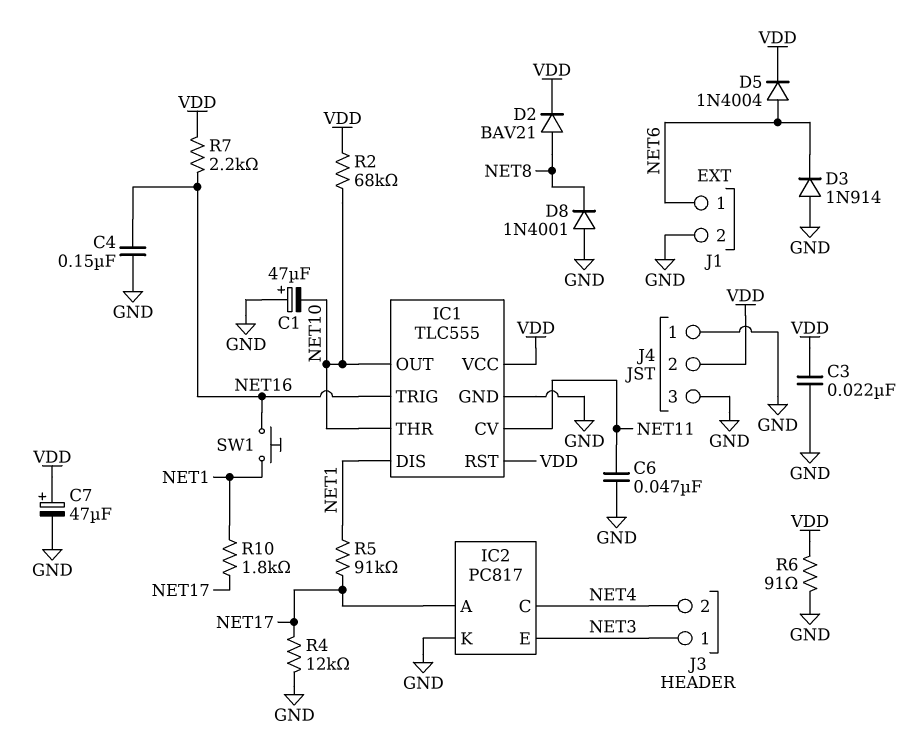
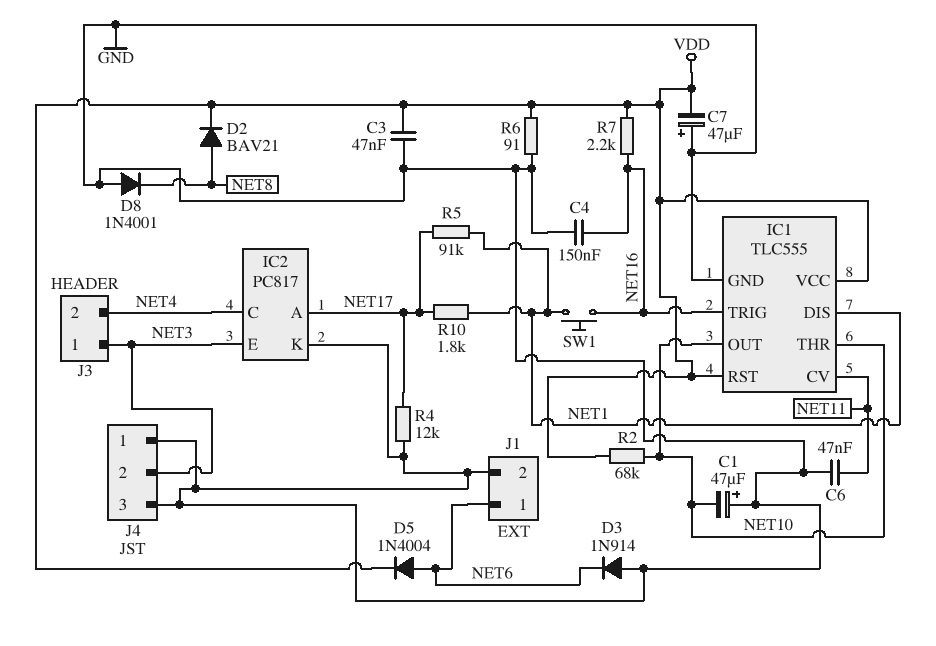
C3: 22nF (GND, VDD) -> 47nF (GND, VDD)
C7: 47uF (plus VDD, minus GND) -> 47uF (plus GND, minus VDD)
J4 pin 2: VDD -> NET3

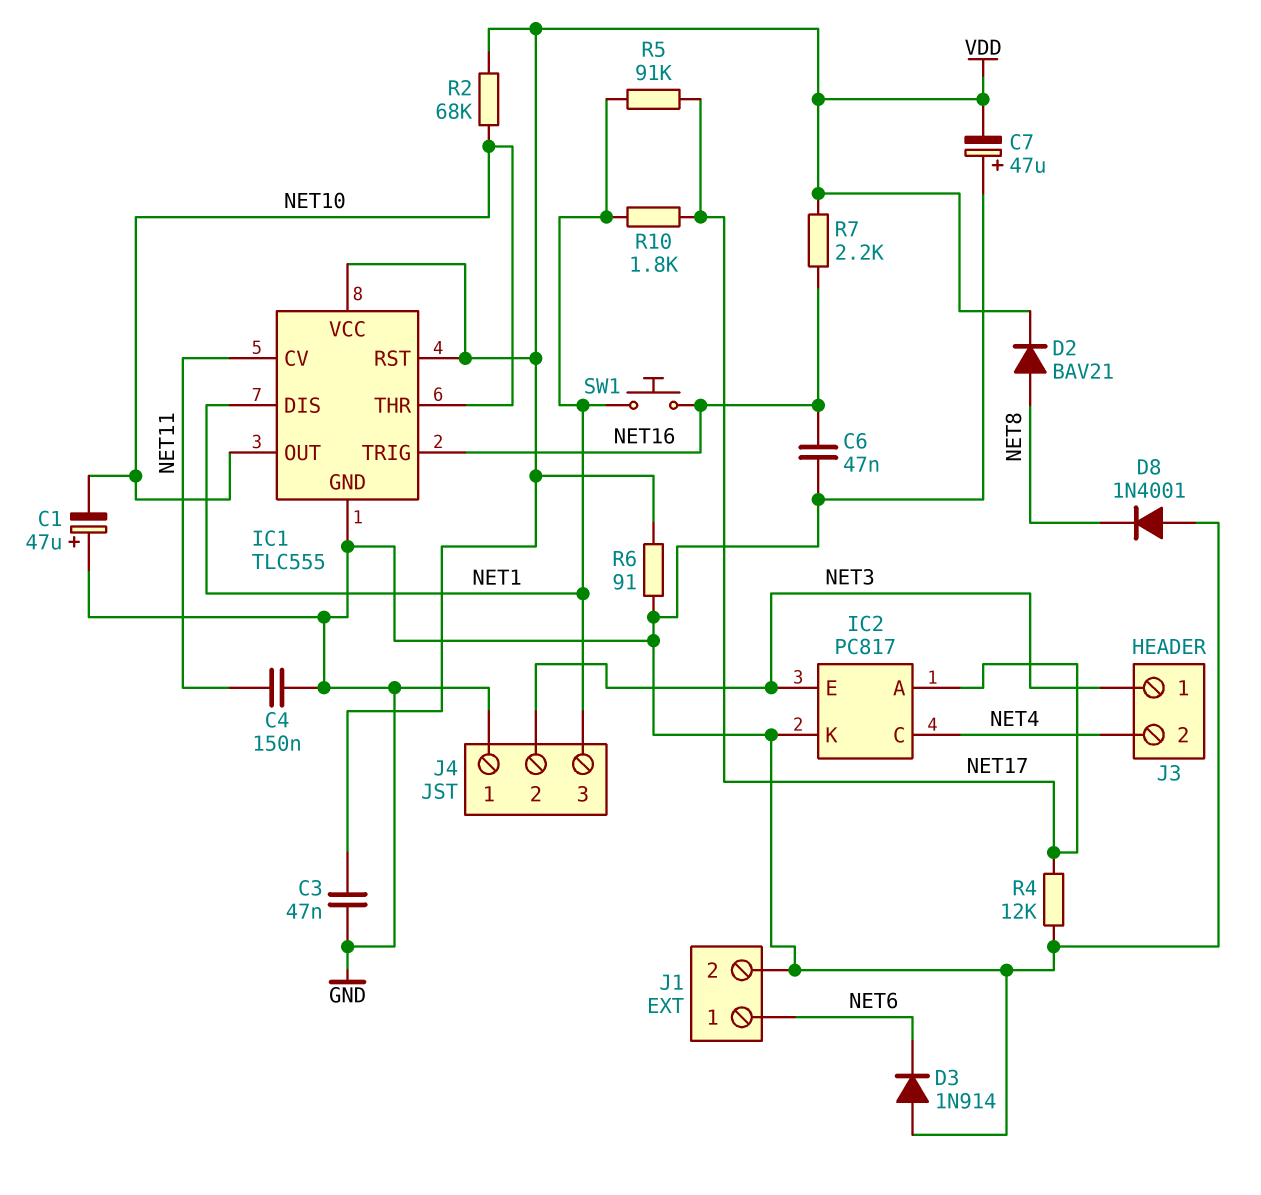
C4: 150nF (GND, NET16) -> 150nF (GND, NET11)
C6: 47nF (GND, NET11) -> 47nF (GND, NET16)
D5: diode 1N4004 (A NET6, K VDD) -> none
J4 pin 3: GND -> NET1

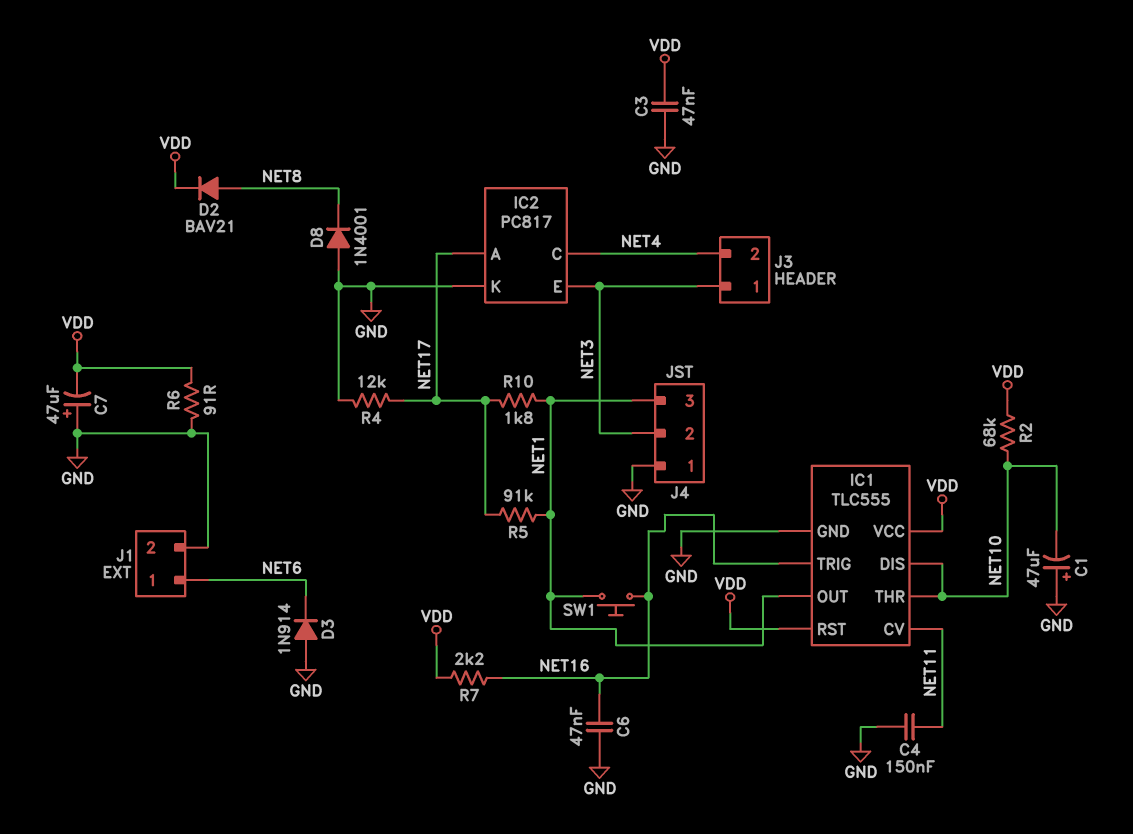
IC1 pin DIS: NET1 -> NET10
IC1 pin OUT: NET10 -> NET1

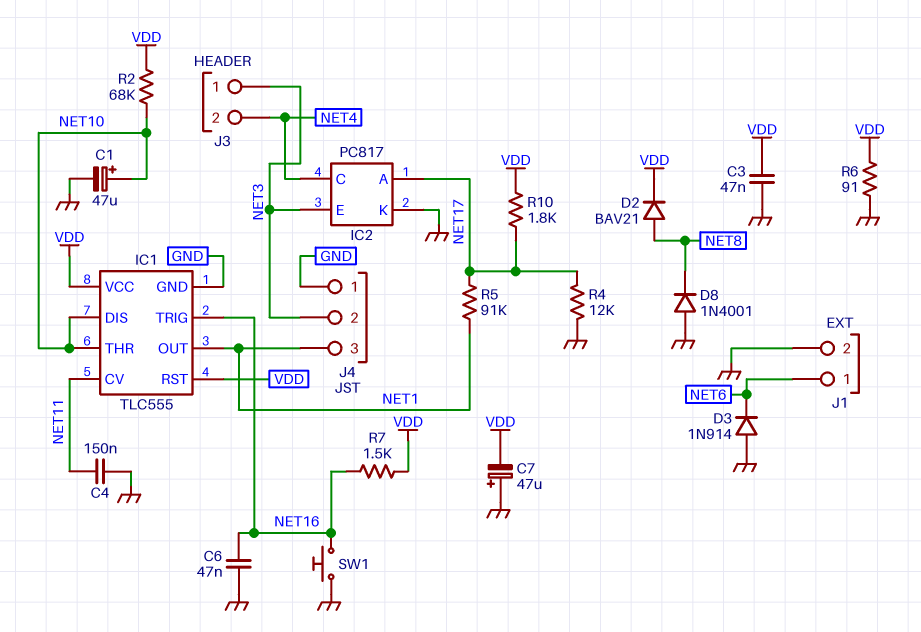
C1: 47uF (plus GND, minus NET10) -> 47uF (plus NET10, minus GND)
R7: 2.2k (NET16, VDD) -> 1.5k (NET16, VDD)
R10: 1.8k (NET1, NET17) -> 1.8k (NET17, VDD)
SW1: button (NET1, NET16) -> button (GND, NET16)

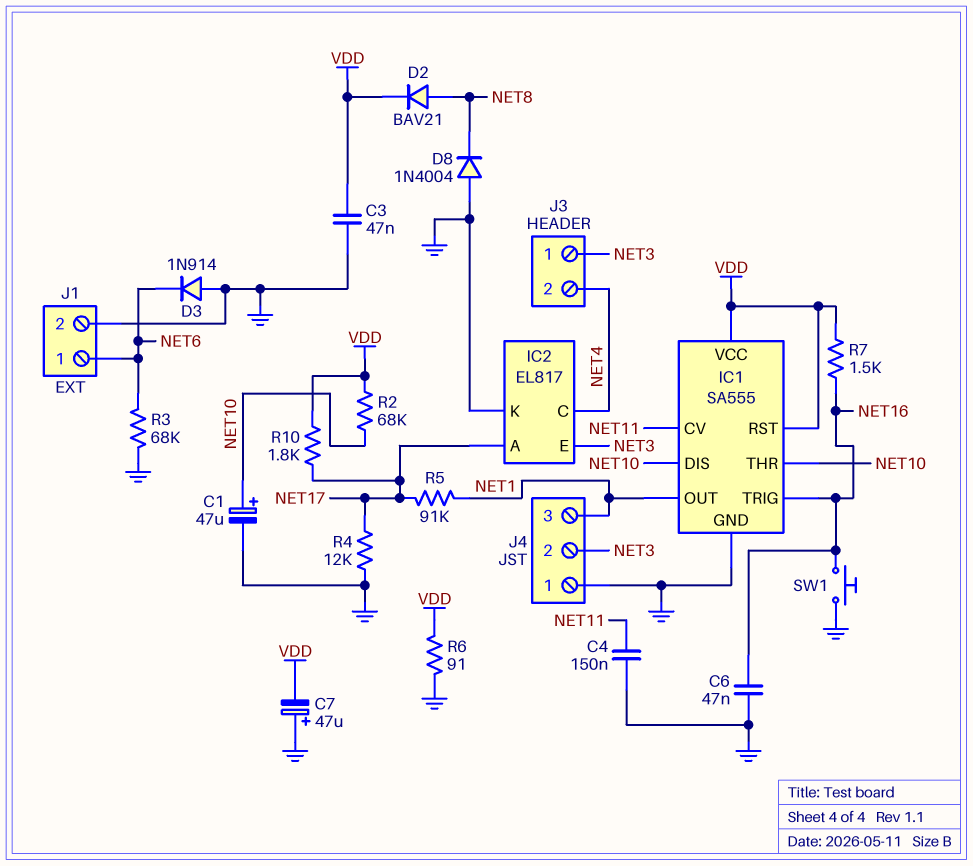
D8: diode 1N4001 (A GND, K NET8) -> diode 1N4004 (A GND, K NET8)
IC1: TLC555 -> SA555
IC2: PC817 -> EL817
R3: none -> 68k (GND, NET6)

